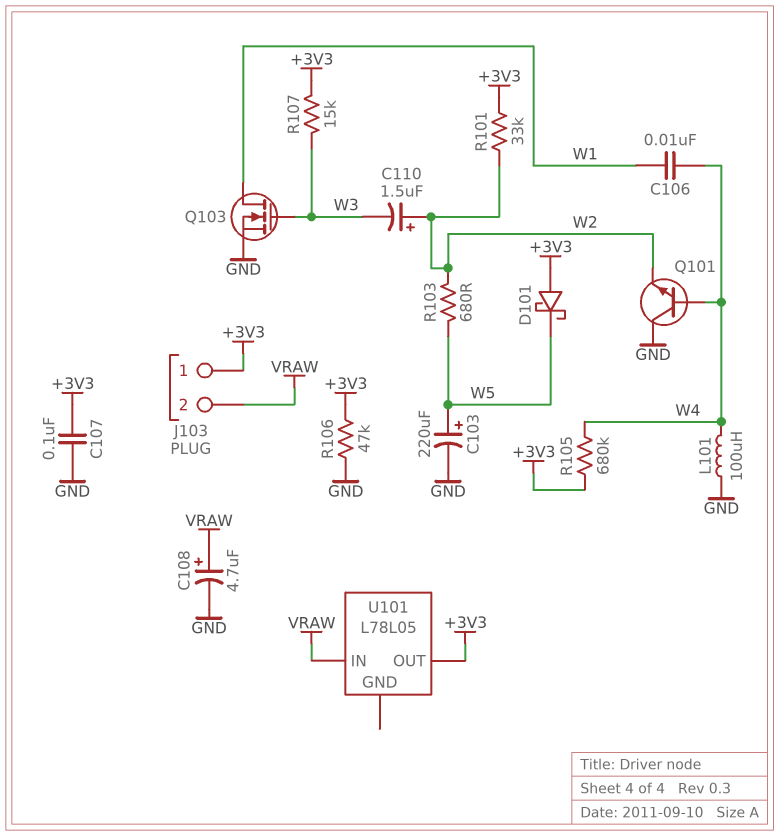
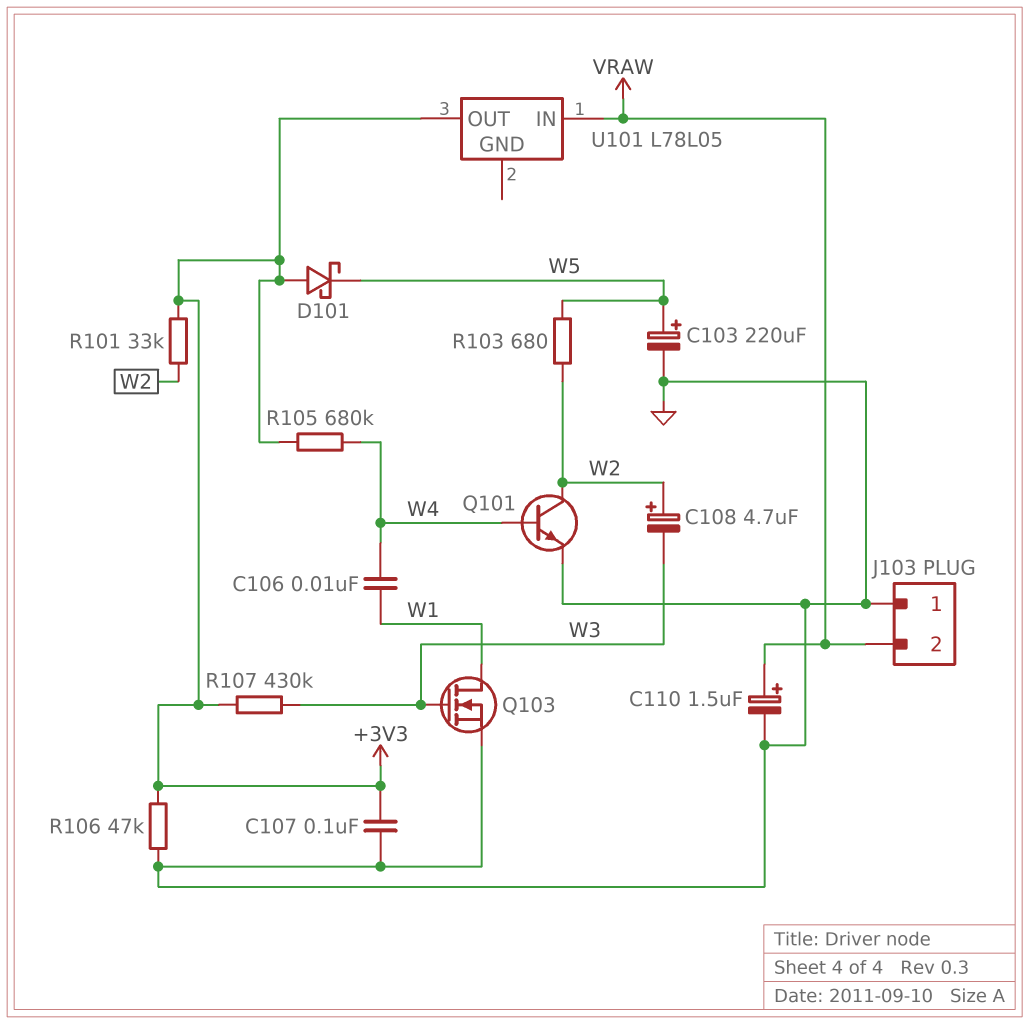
C108: 4.7uF (plus VRAW, minus GND) -> 4.7uF (plus W2, minus W3)
C110: 1.5uF (plus W2, minus W3) -> 1.5uF (plus VRAW, minus GND)
J103 pin 1: +3V3 -> GND
L101: 100uH (GND, W4) -> none
Q101: NPN (B W4, C GND, E W2) -> NPN (B W4, C W2, E GND)
R107: 15k (+3V3, W3) -> 430k (+3V3, W3)

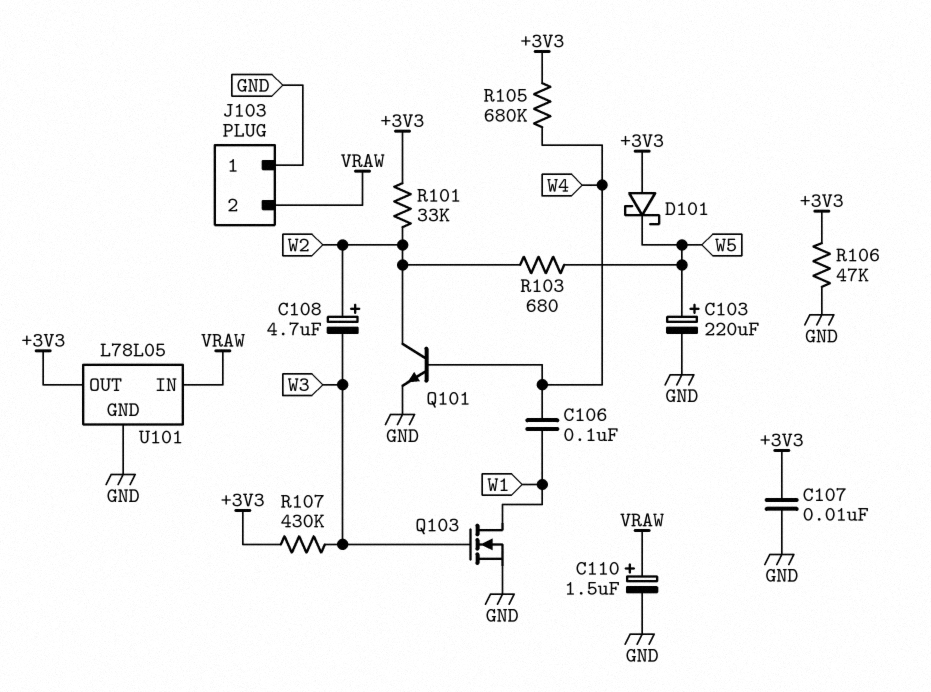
C106: 10nF (W1, W4) -> 100nF (W1, W4)
C107: 100nF (+3V3, GND) -> 10nF (+3V3, GND)
U101 pin GND: none -> GND

